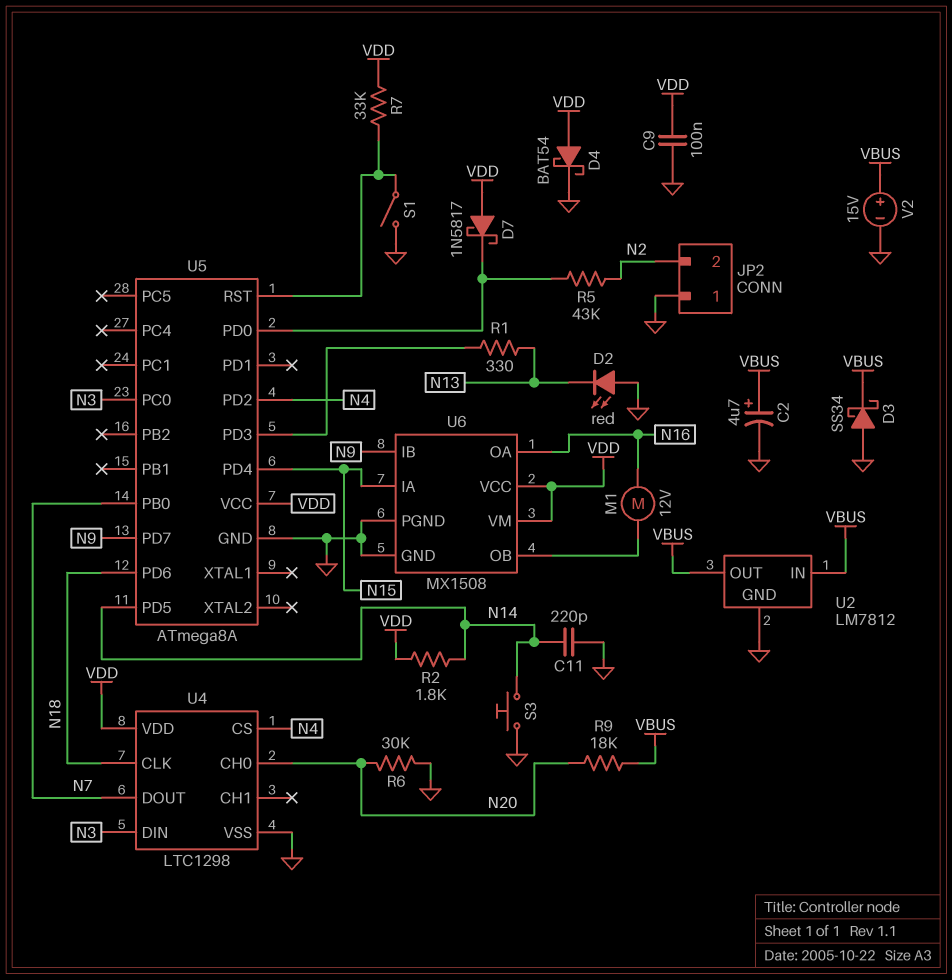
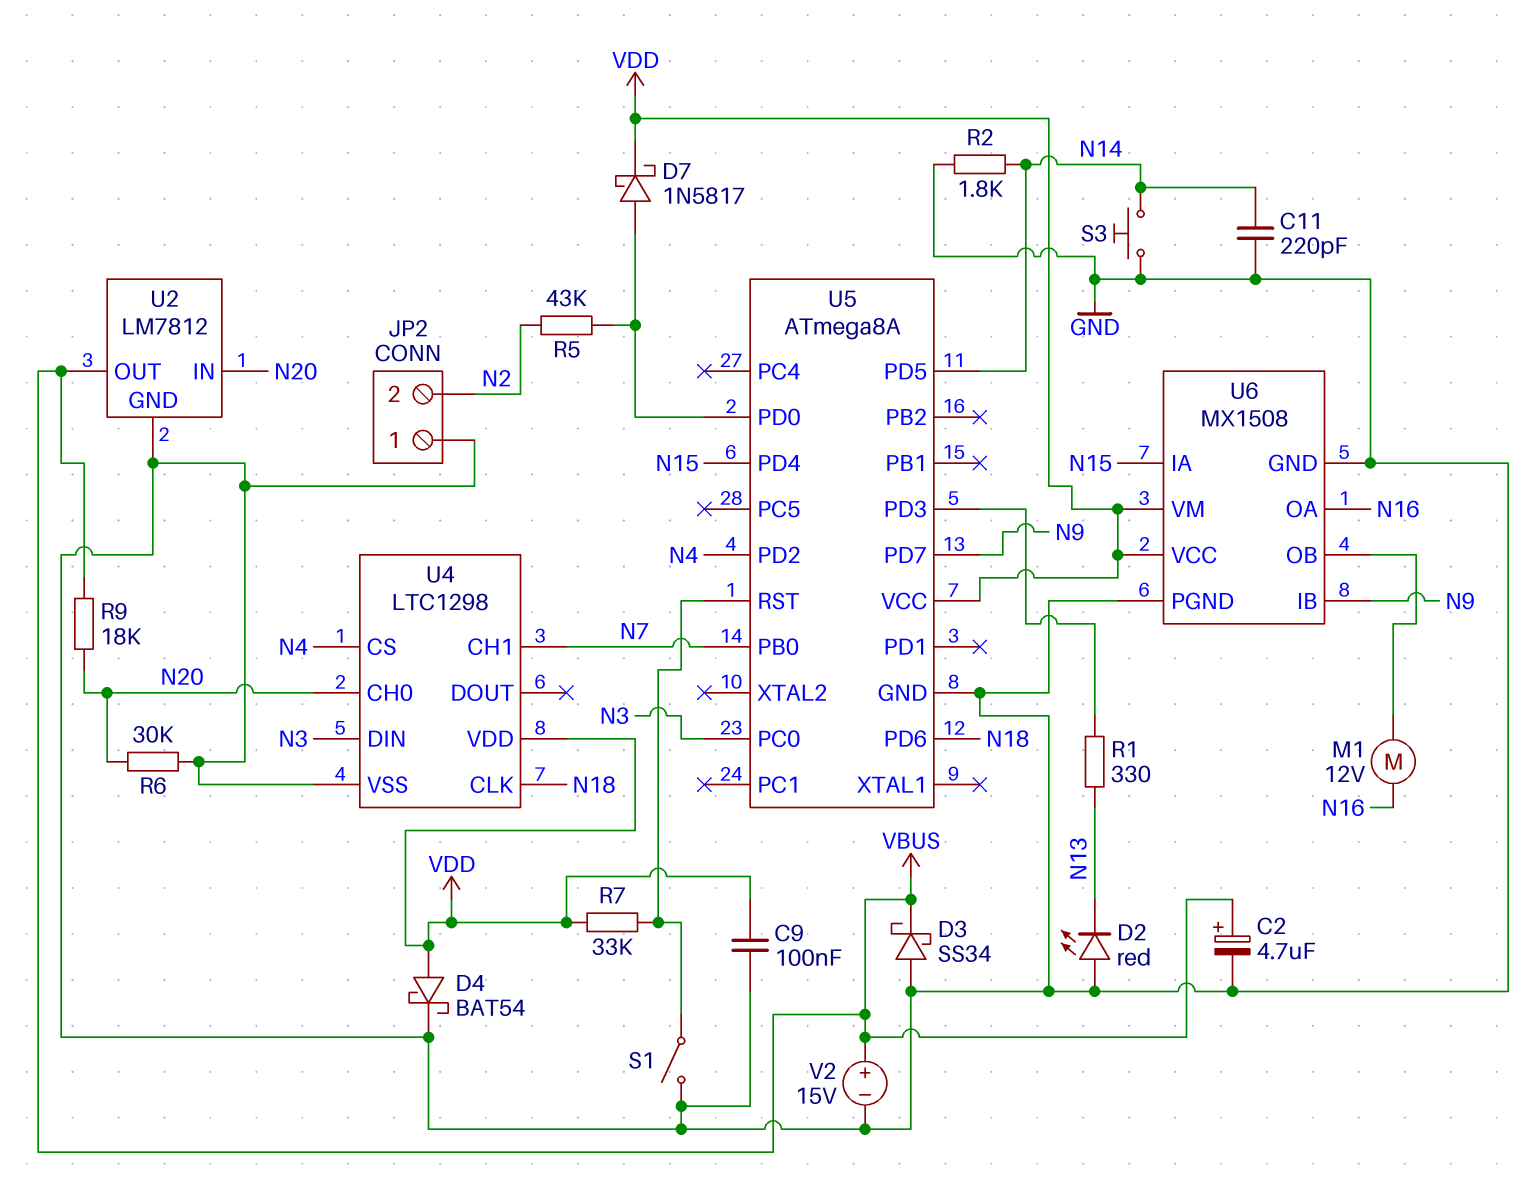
D7: schottky 1N5817 (A VDD, K U5/PD0) -> schottky 1N5817 (A U5/PD0, K VDD)
R2: 1.8k (N14, VDD) -> 1.8k (GND, N14)
U2 pin IN: VBUS -> N20
U4 pin CH1: none -> N7
U4 pin DOUT: N7 -> none

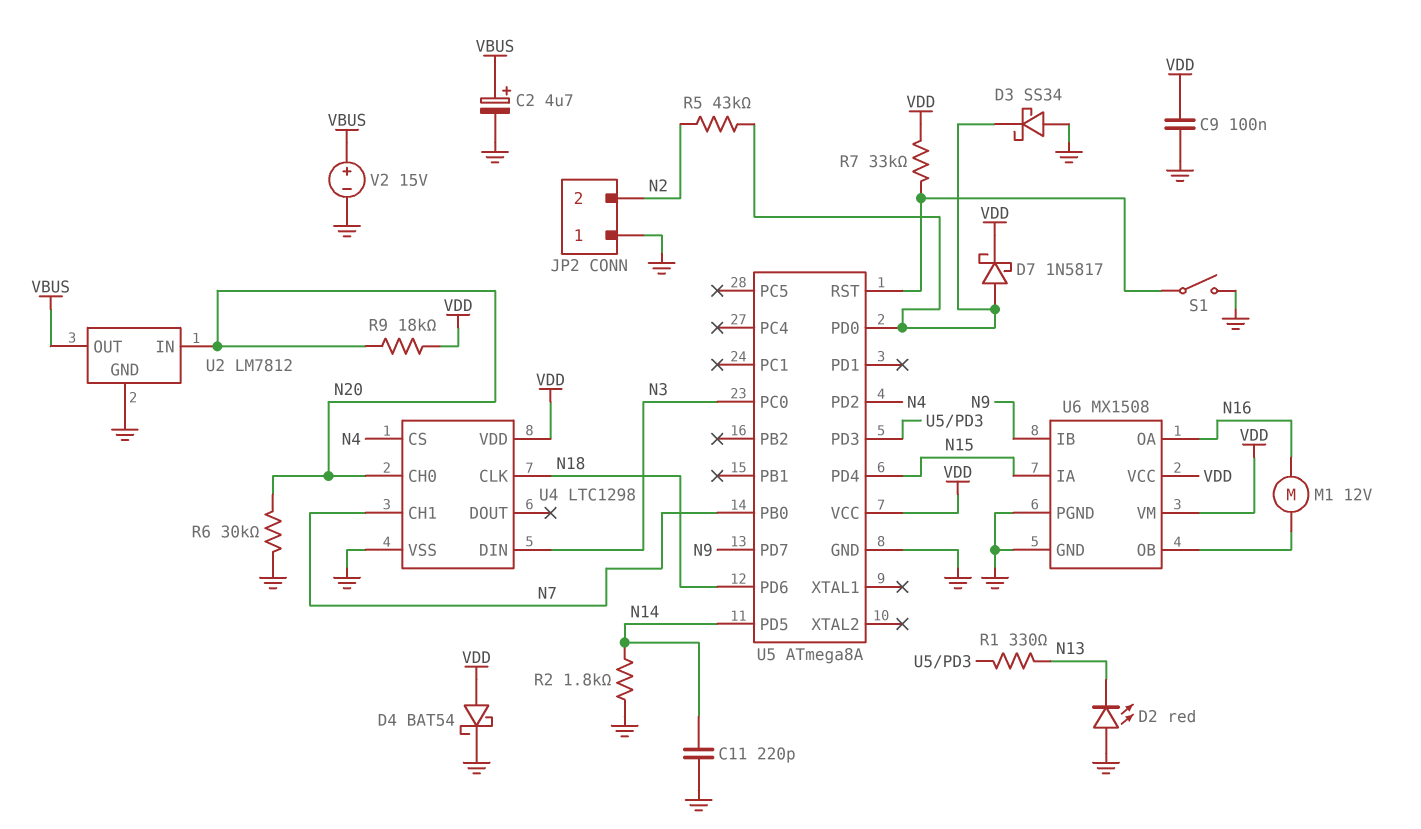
D3: schottky SS34 (A GND, K VBUS) -> schottky SS34 (A GND, K U5/PD0)
R9: 18k (N20, VBUS) -> 18k (N20, VDD)
S3: button (GND, N14) -> none

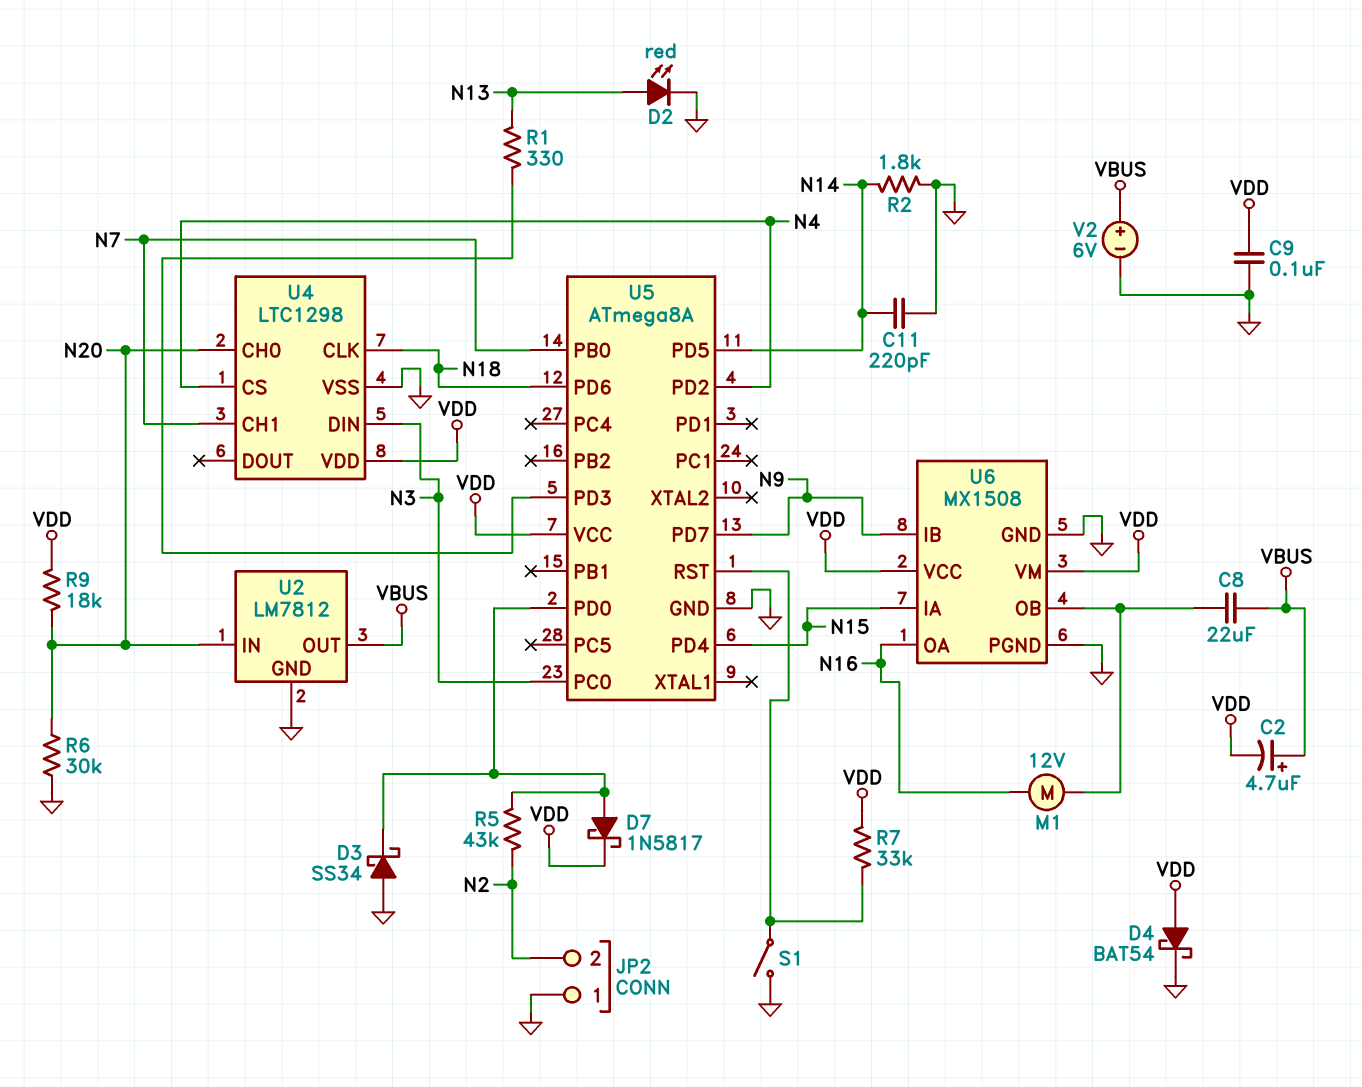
C2: 4.7uF (plus VBUS, minus GND) -> 4.7uF (plus VBUS, minus VDD)
C8: none -> 22uF (U6/OB, VBUS)
D2: LED red (A GND, K N13) -> LED red (A N13, K GND)
V2: 15V (plus VBUS, minus GND) -> 6V (plus VBUS, minus GND)

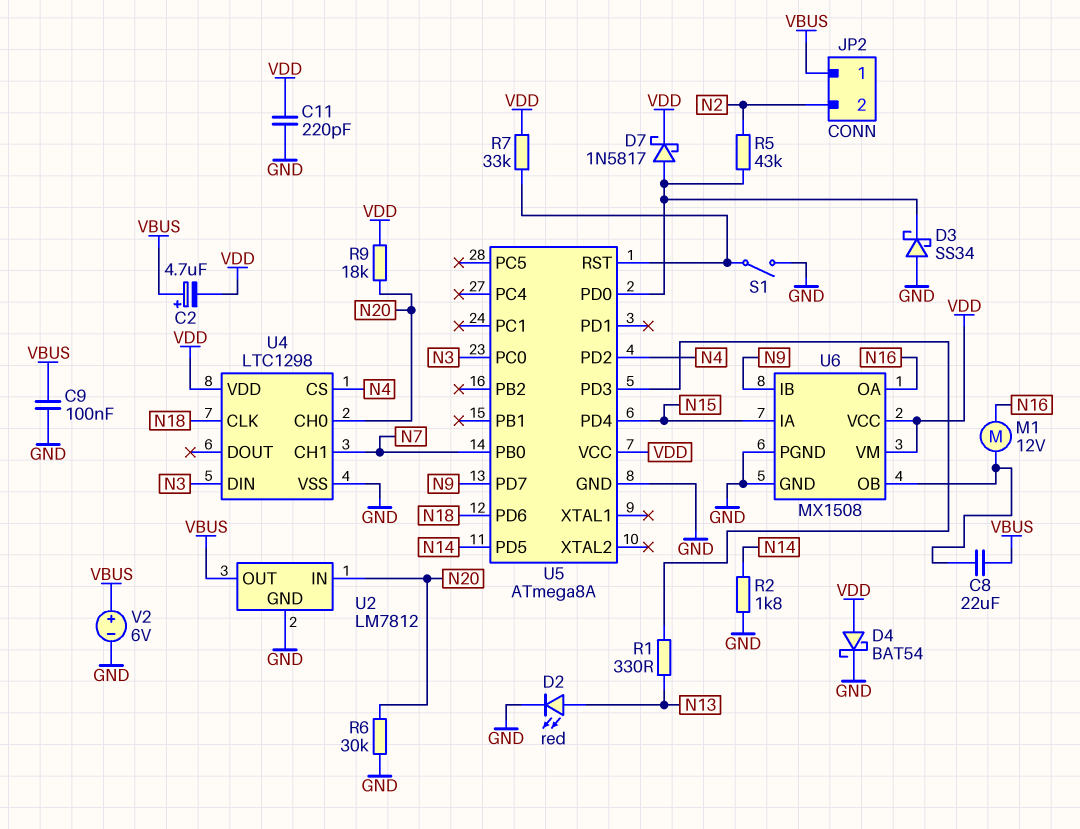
C9: 100nF (GND, VDD) -> 100nF (GND, VBUS)
C11: 220pF (GND, N14) -> 220pF (GND, VDD)
JP2 pin 1: GND -> VBUS

